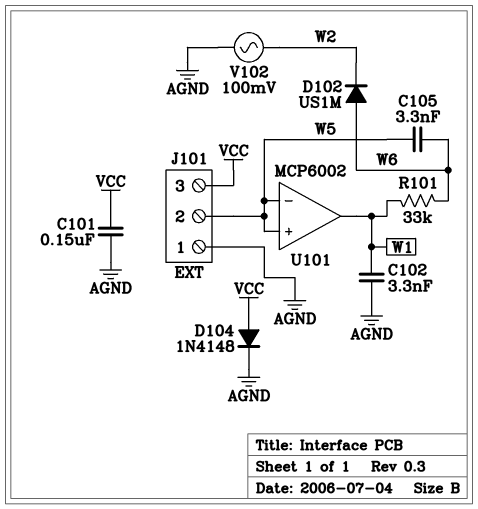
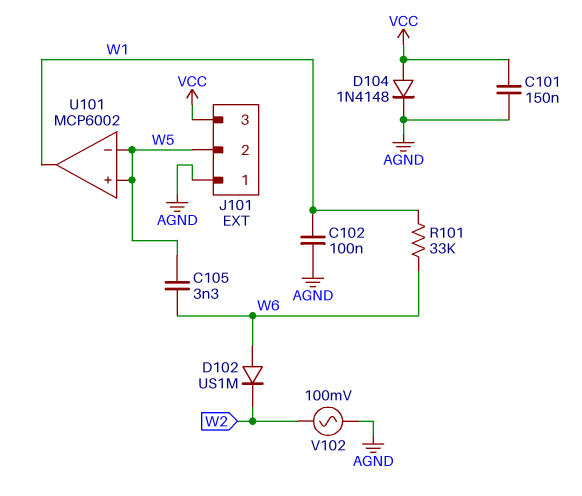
C102: 3.3nF (AGND, W1) -> 100nF (AGND, W1)

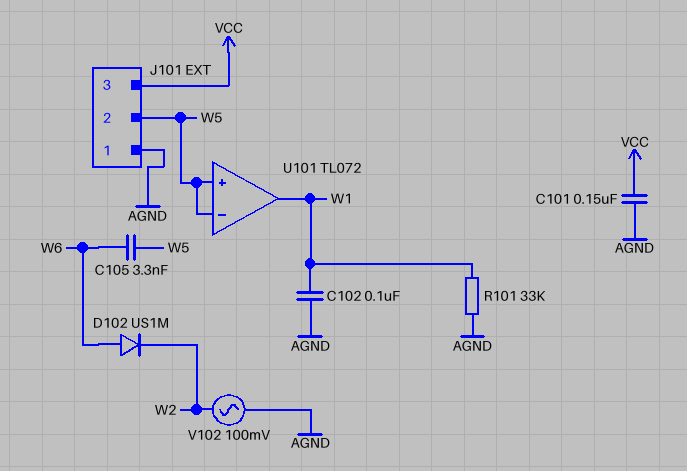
D104: diode 1N4148 (A VCC, K AGND) -> none
R101: 33k (W1, W6) -> 33k (AGND, W1)
U101: MCP6002 -> TL072

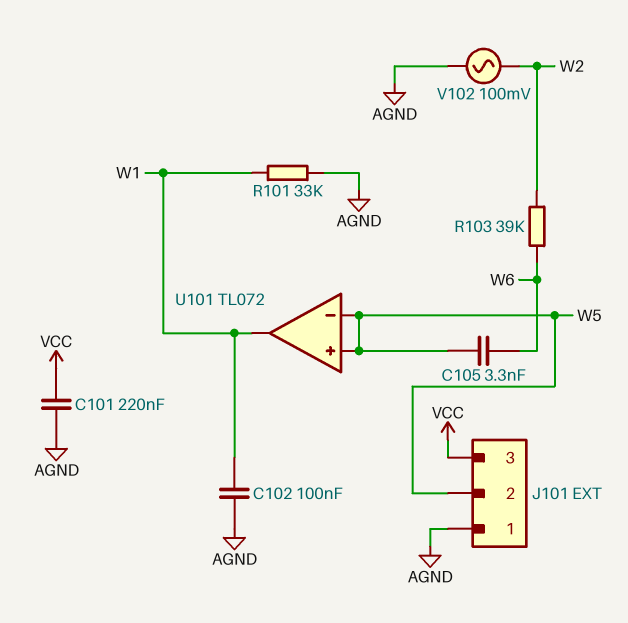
C101: 150nF (AGND, VCC) -> 220nF (AGND, VCC)
D102: diode US1M (A W6, K W2) -> none
R103: none -> 39k (W2, W6)

